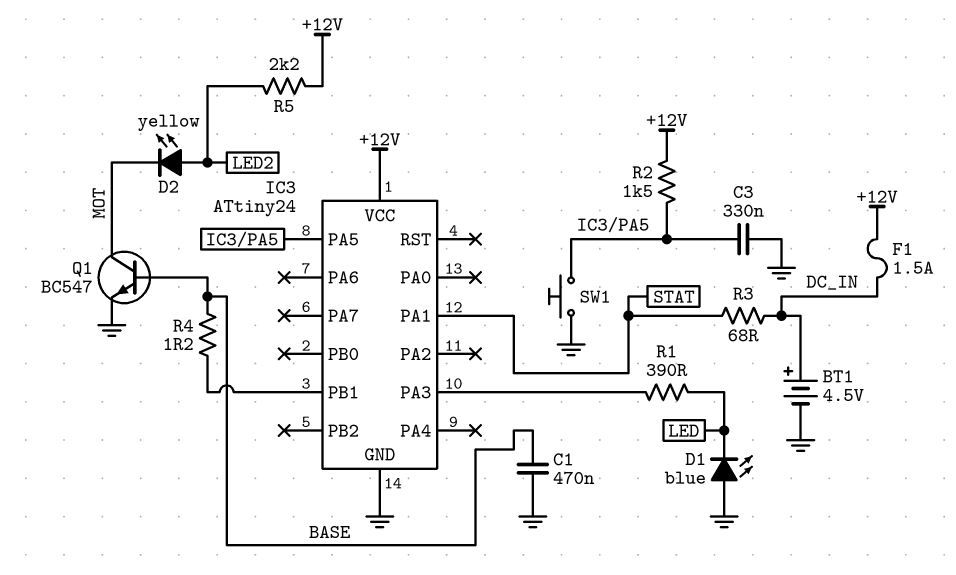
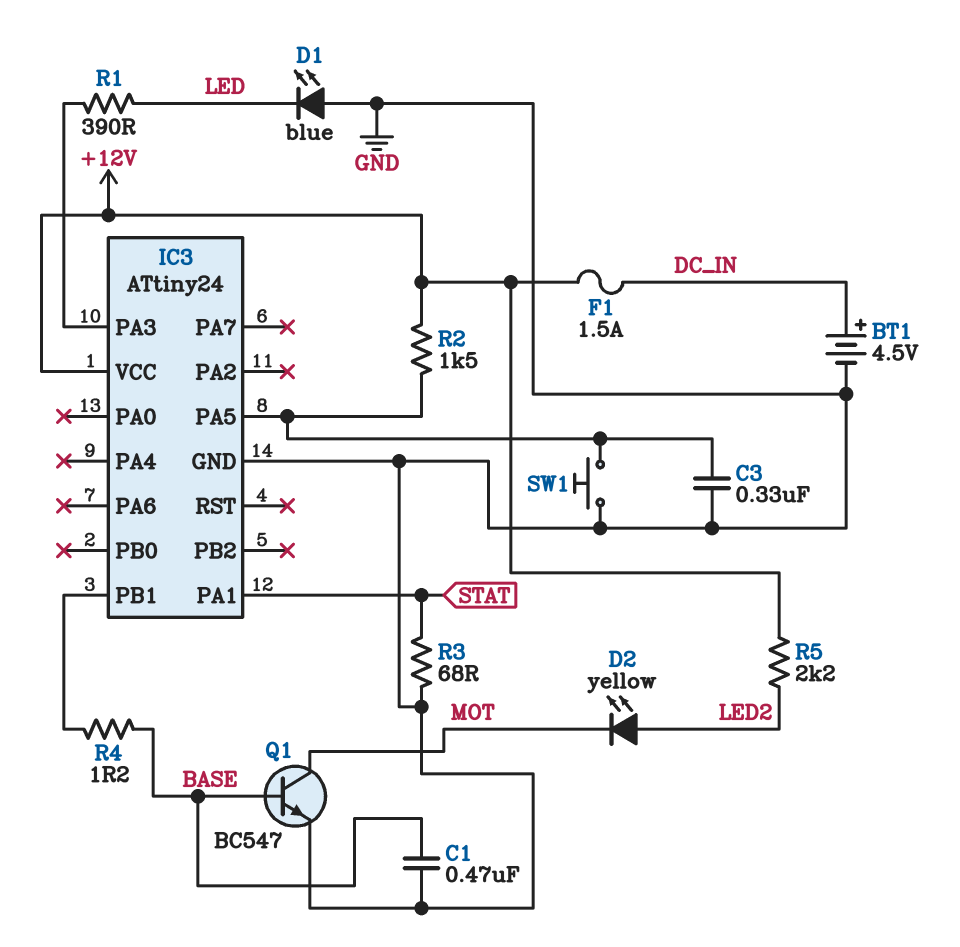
R3: 68 (DC_IN, STAT) -> 68 (GND, STAT)

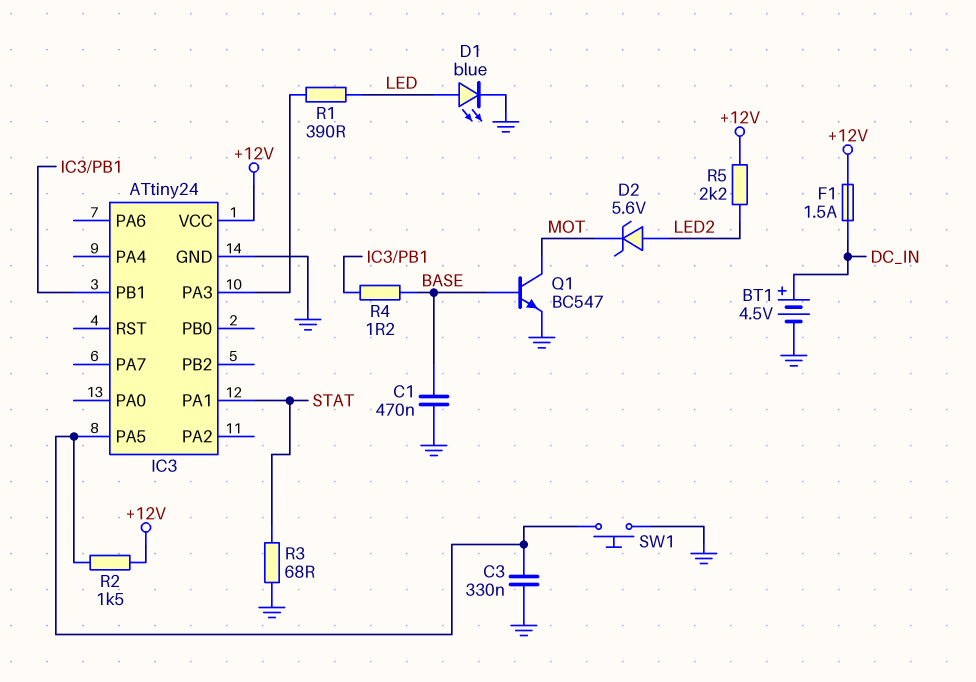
D1: LED blue (A GND, K LED) -> LED blue (A LED, K GND)
D2: LED yellow (A LED2, K MOT) -> zener 5.6V (A LED2, K MOT)

